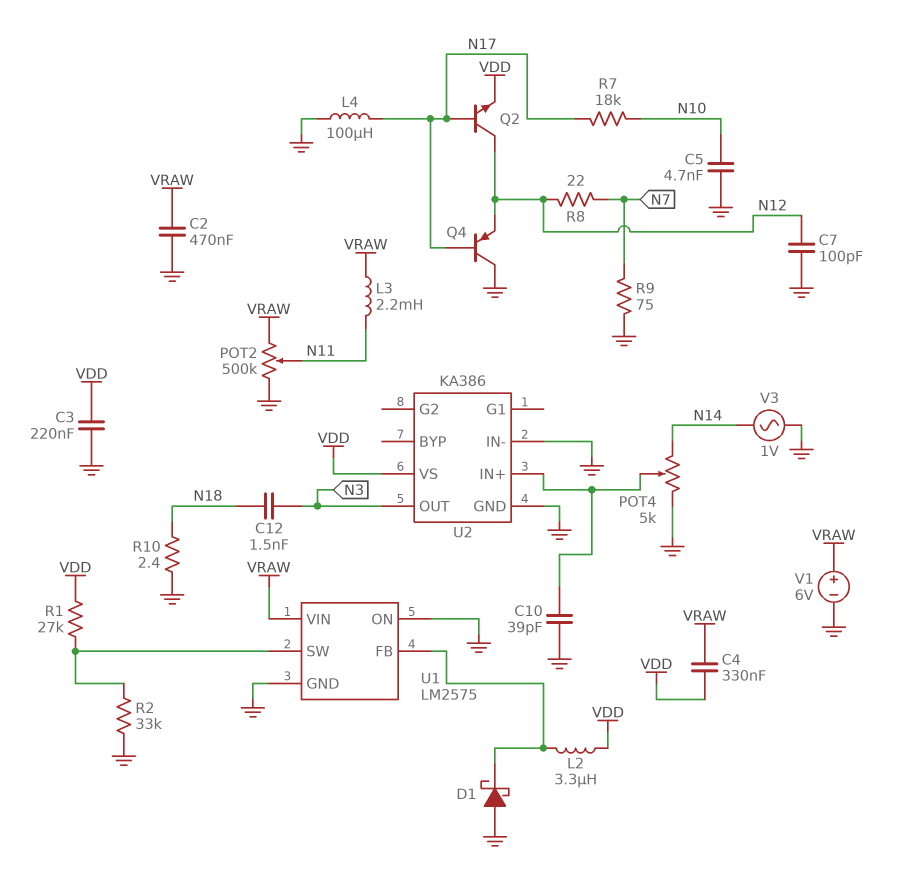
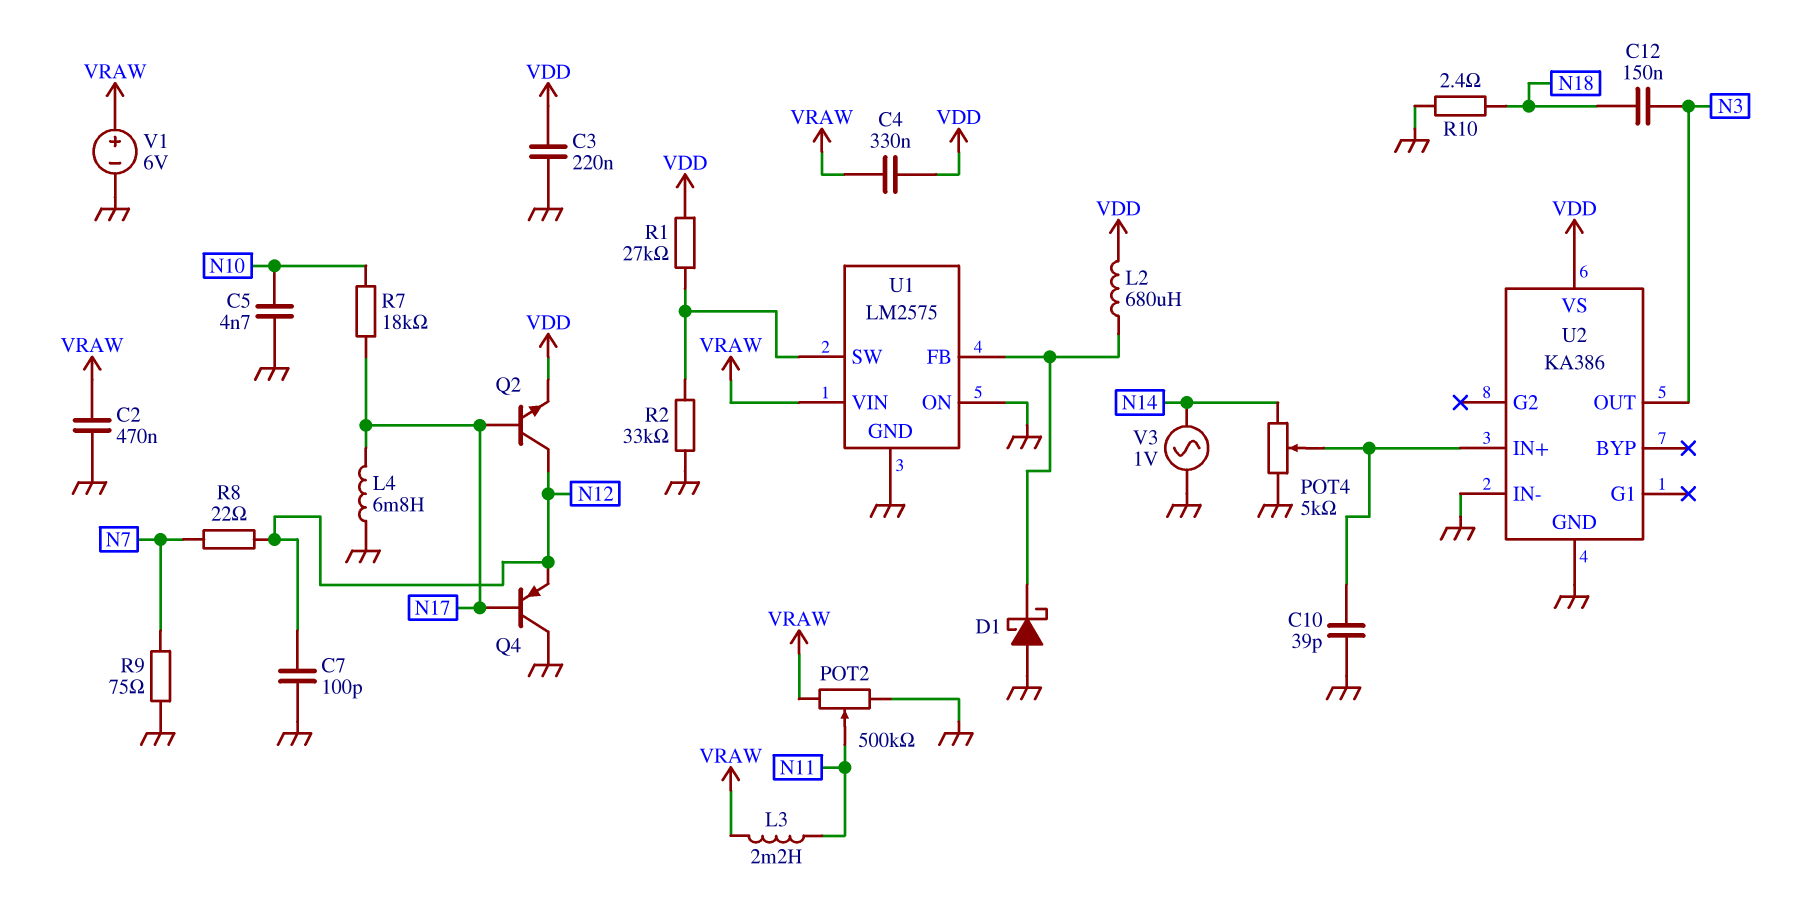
C12: 1.5nF (N3, N18) -> 150nF (N3, N18)
L2: 3.3uH (U1/FB, VDD) -> 680uH (U1/FB, VDD)
L4: 100uH (GND, N17) -> 6.8mH (GND, N17)

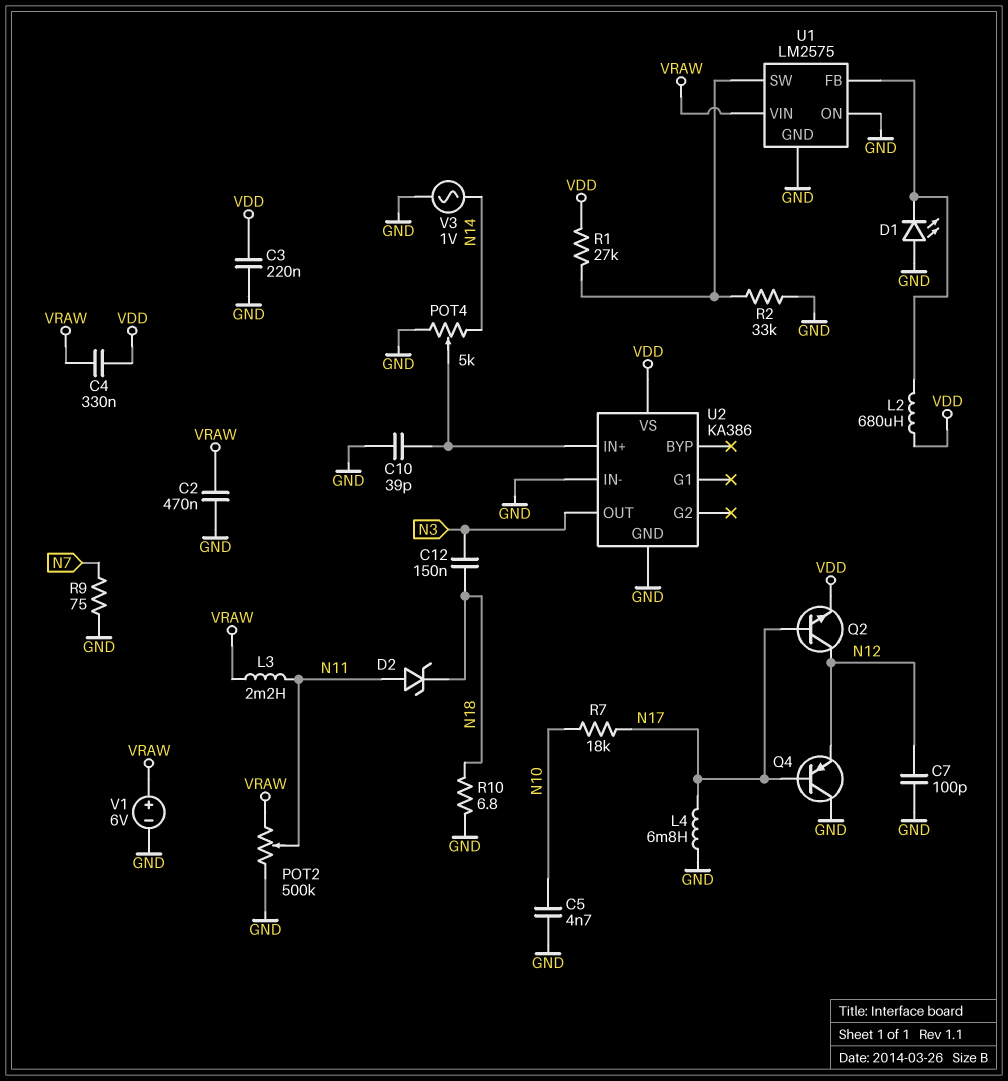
D1: schottky (A GND, K U1/FB) -> LED (A GND, K U1/FB)
D2: none -> zener (A N11, K N18)
R8: 22 (N7, N12) -> none
R10: 2.4 (GND, N18) -> 6.8 (GND, N18)

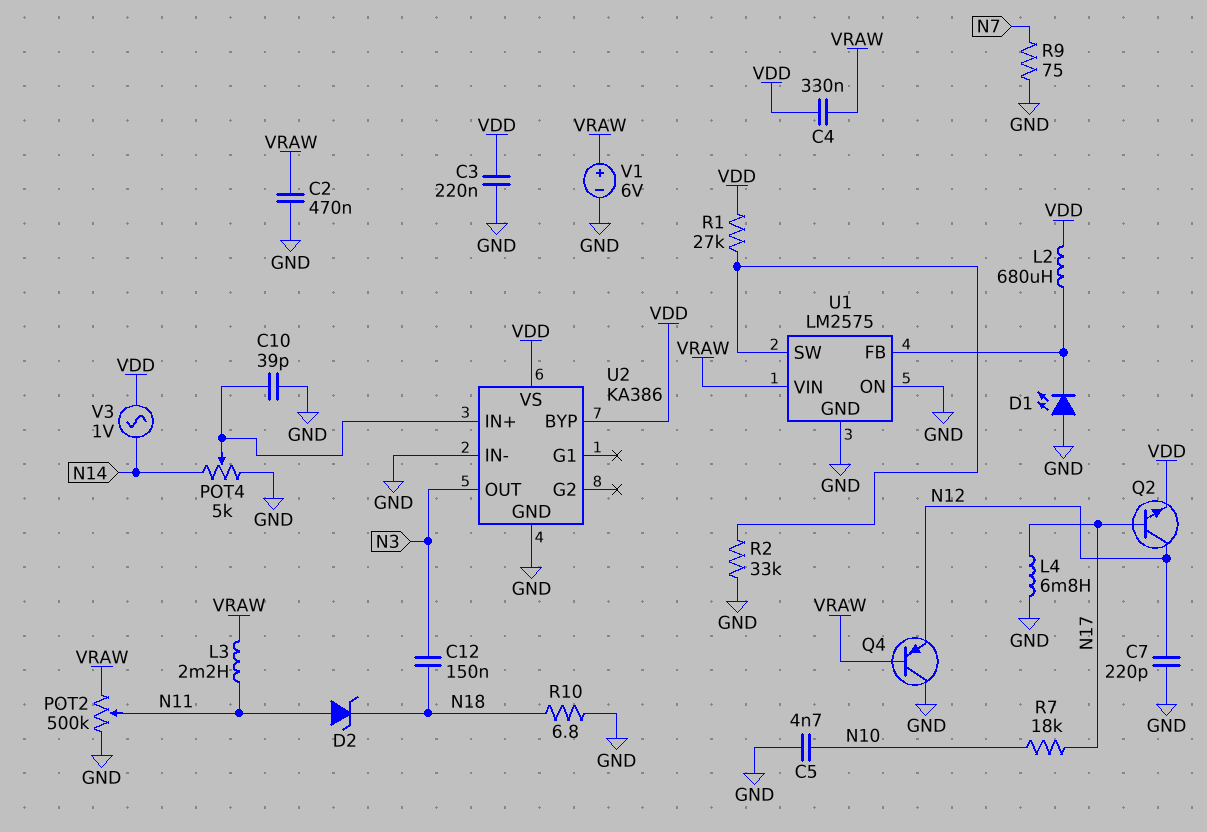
C7: 100pF (GND, N12) -> 220pF (GND, N12)
Q4: PNP (B N17, C GND, E N12) -> PNP (B VRAW, C GND, E N12)
U2 pin BYP: none -> VDD
V3: AC 1V (GND, N14) -> AC 1V (N14, VDD)

